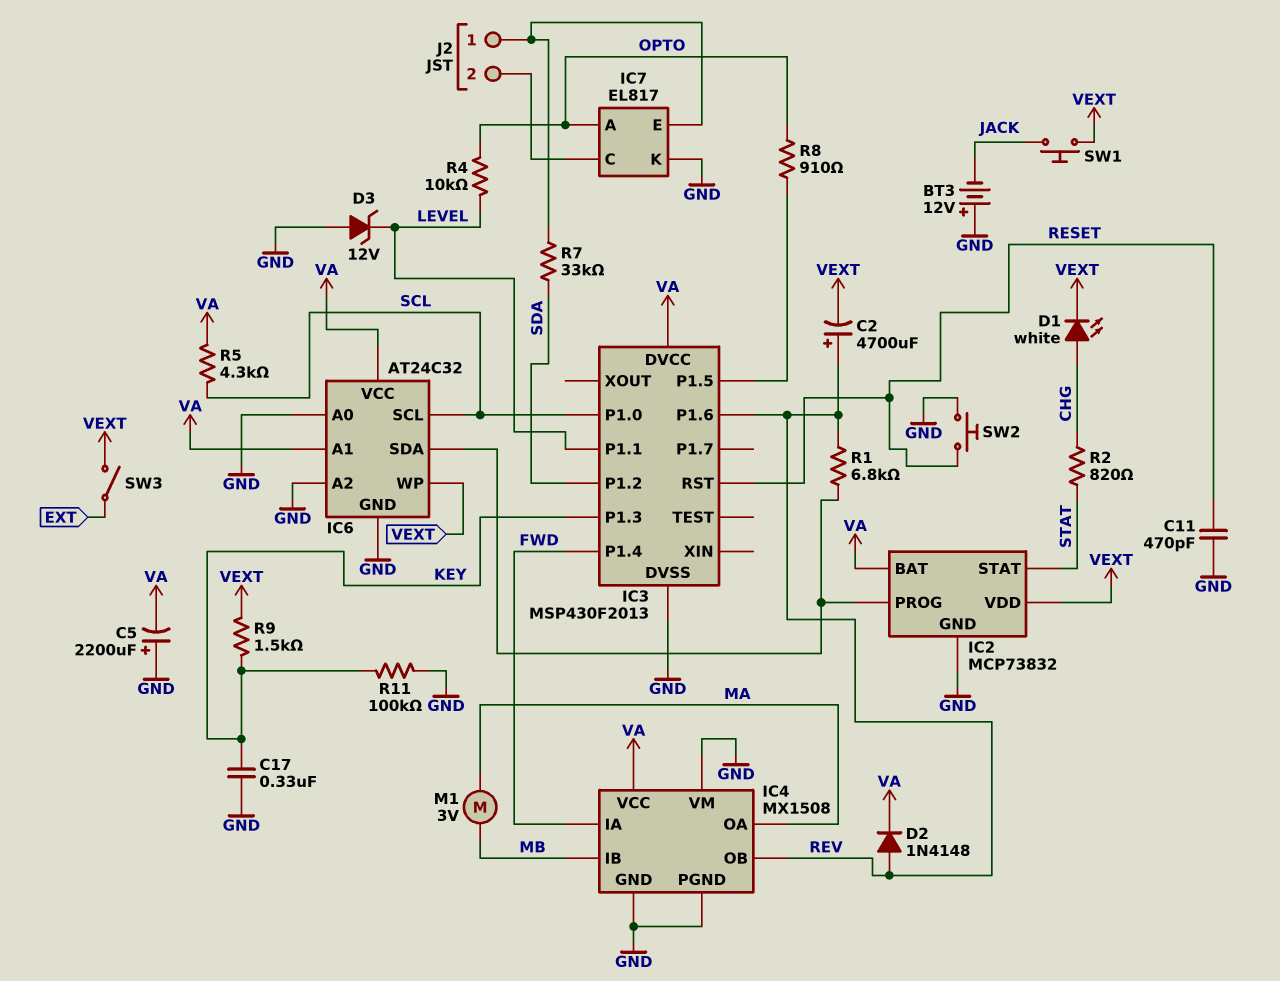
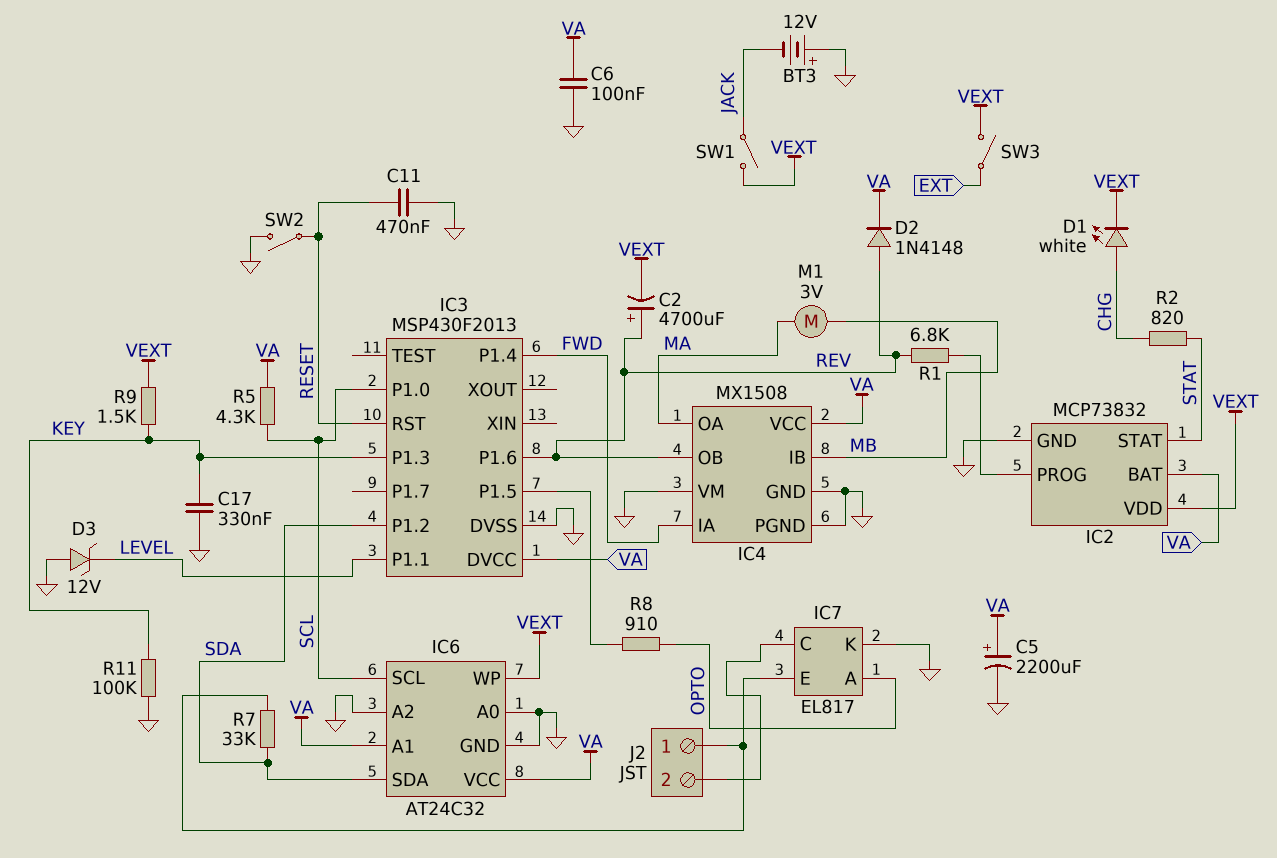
C5: 2200uF (plus GND, minus VA) -> 2200uF (plus VA, minus GND)
C6: none -> 100nF (GND, VA)
C11: 470pF (GND, RESET) -> 470nF (GND, RESET)
IC6 pin SDA: IC2/PROG -> SDA
R4: 10k (LEVEL, OPTO) -> none
SW1: button (JACK, VEXT) -> switch (JACK, VEXT)
SW2: button (GND, RESET) -> switch (GND, RESET)

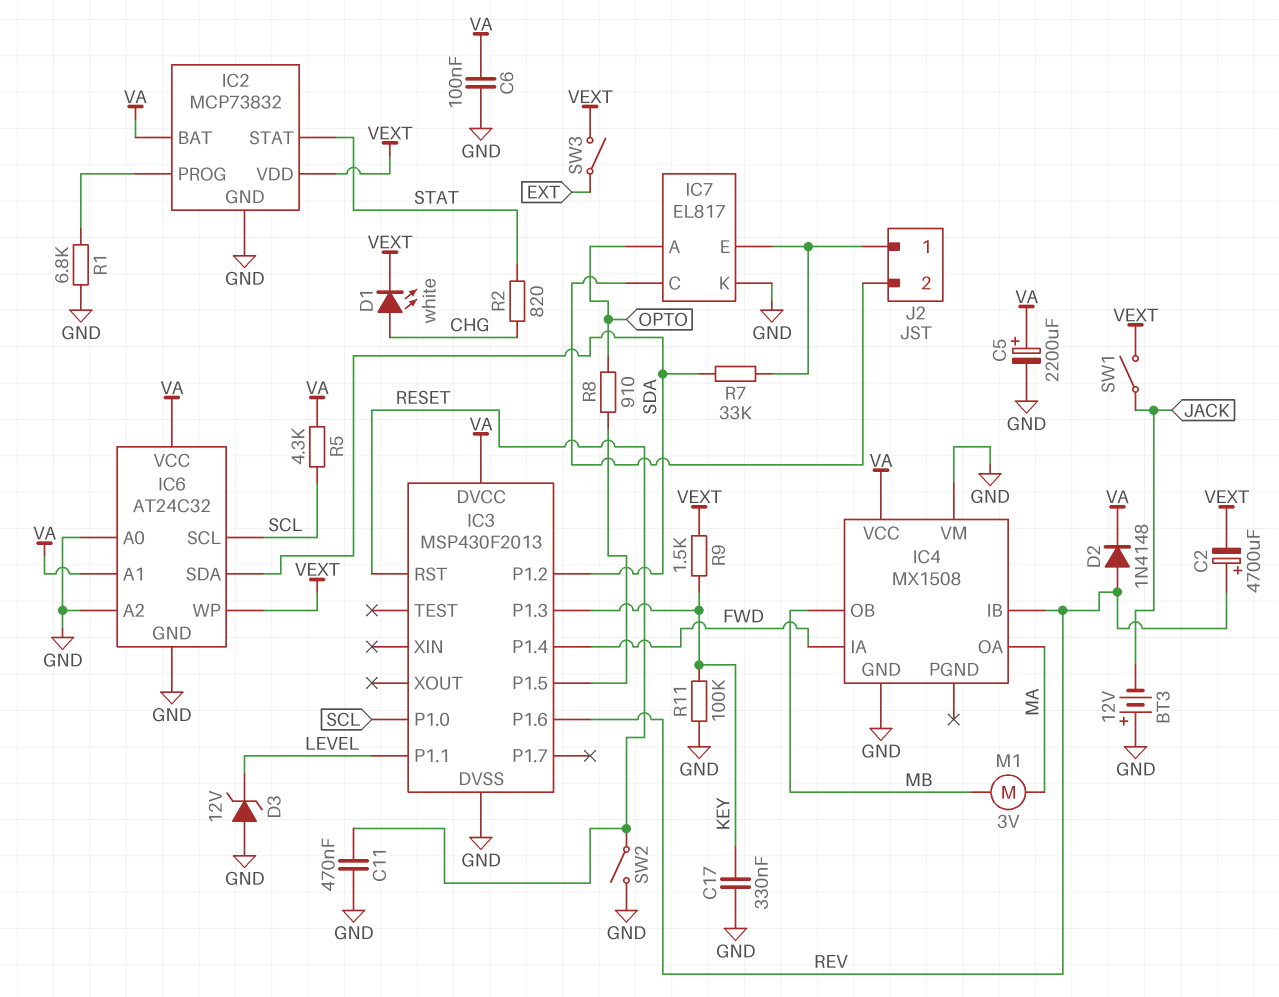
IC4 pin IB: MB -> REV
IC4 pin OB: REV -> MB
IC4 pin PGND: GND -> none
R1: 6.8k (IC2/PROG, REV) -> 6.8k (GND, IC2/PROG)

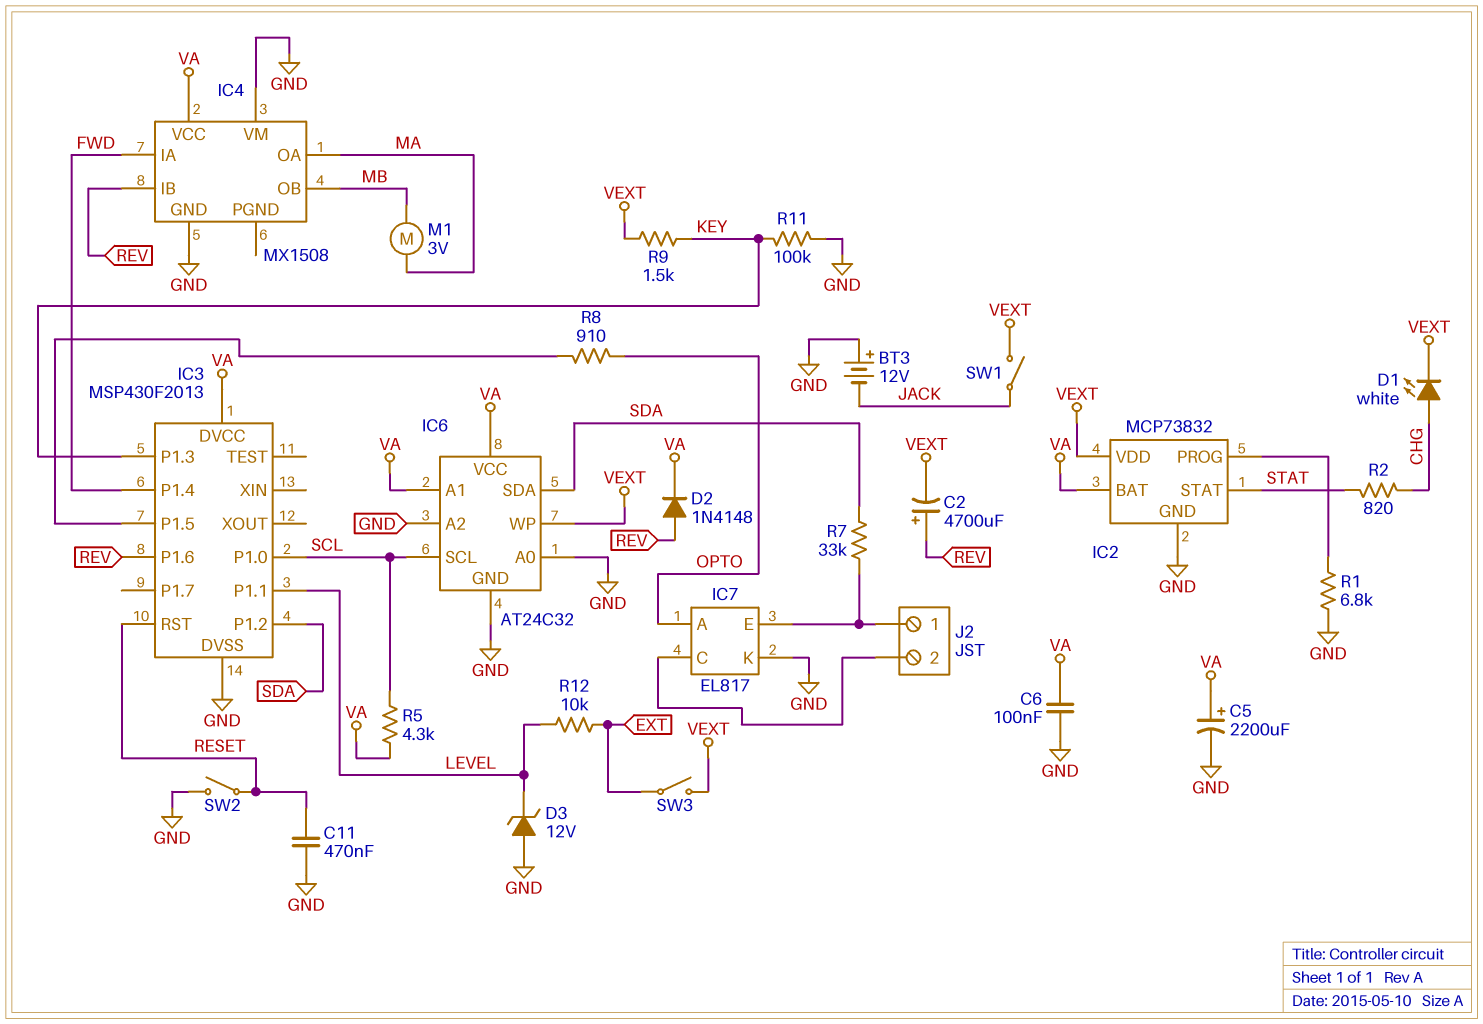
C17: 330nF (GND, KEY) -> none
R12: none -> 10k (EXT, LEVEL)

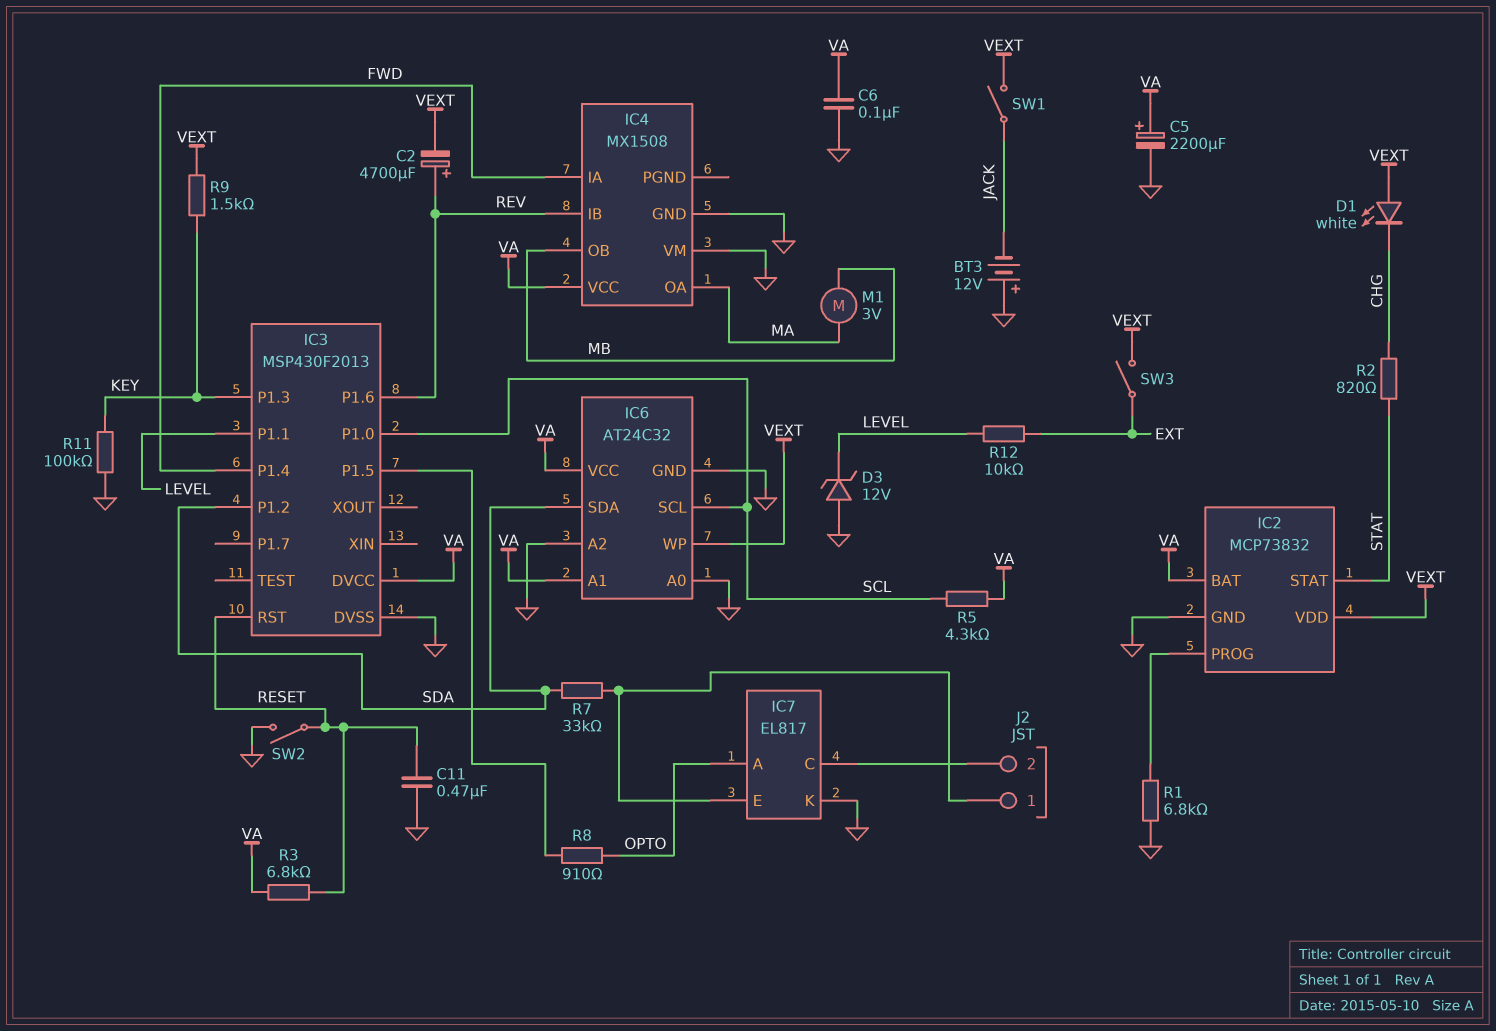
D1: LED white (A CHG, K VEXT) -> LED white (A VEXT, K CHG)
D2: diode 1N4148 (A REV, K VA) -> none
R3: none -> 6.8k (RESET, VA)

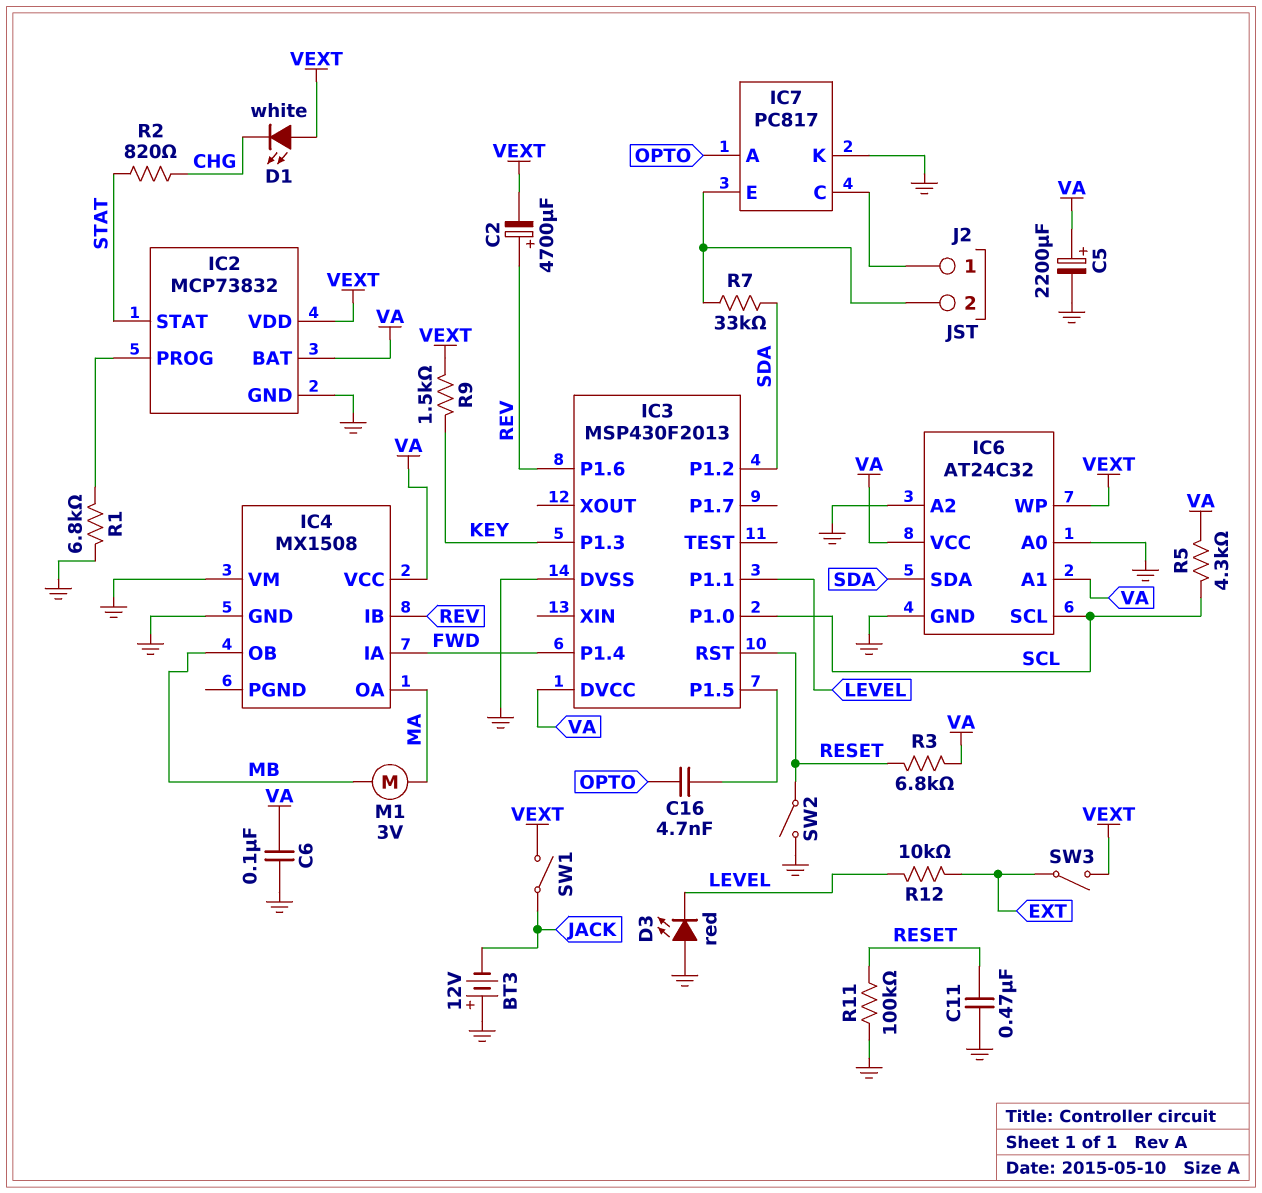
C16: none -> 4.7nF (IC3/P1.5, OPTO)
D3: zener 12V (A GND, K LEVEL) -> LED red (A GND, K LEVEL)
IC7: EL817 -> PC817
J2 pin 1: IC7/E -> IC7/C
J2 pin 2: IC7/C -> IC7/E
R8: 910 (IC3/P1.5, OPTO) -> none
R11: 100k (GND, KEY) -> 100k (GND, RESET)

